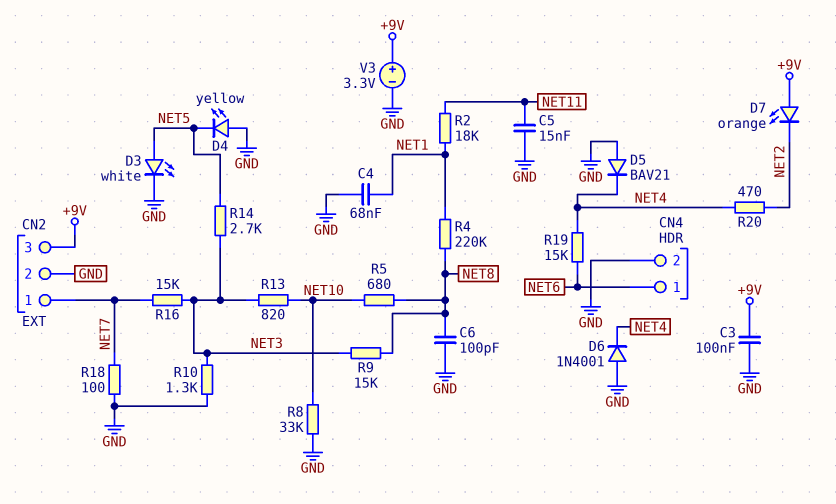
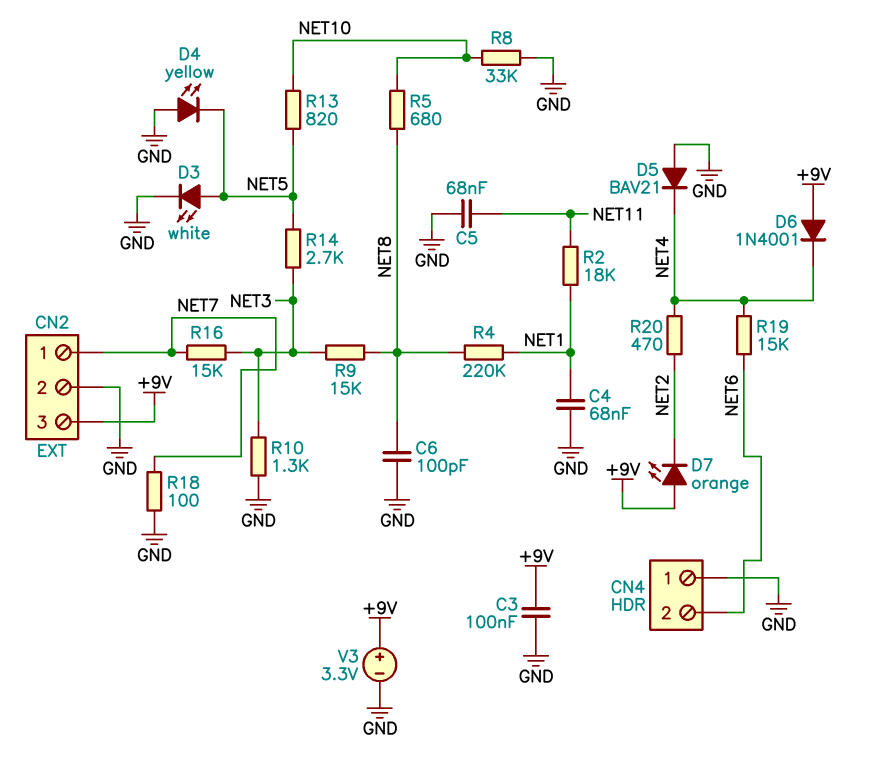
C5: 15nF (GND, NET11) -> 68nF (GND, NET11)
CN4 pin 1: NET6 -> GND
CN4 pin 2: GND -> NET6
D6: diode 1N4001 (A GND, K NET4) -> diode 1N4001 (A +9V, K NET4)
R13: 820 (NET3, NET10) -> 820 (NET5, NET10)

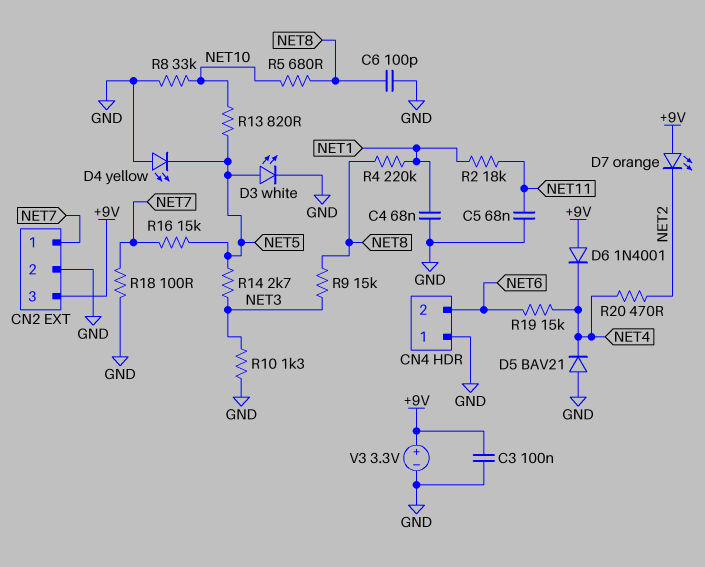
R16: 15k (NET3, NET7) -> 15k (NET5, NET7)

